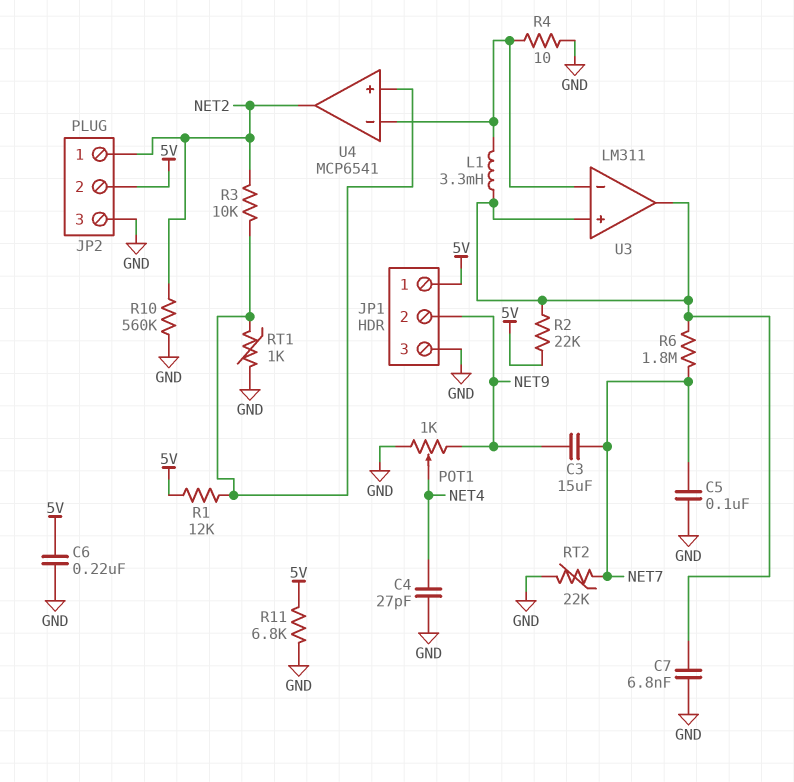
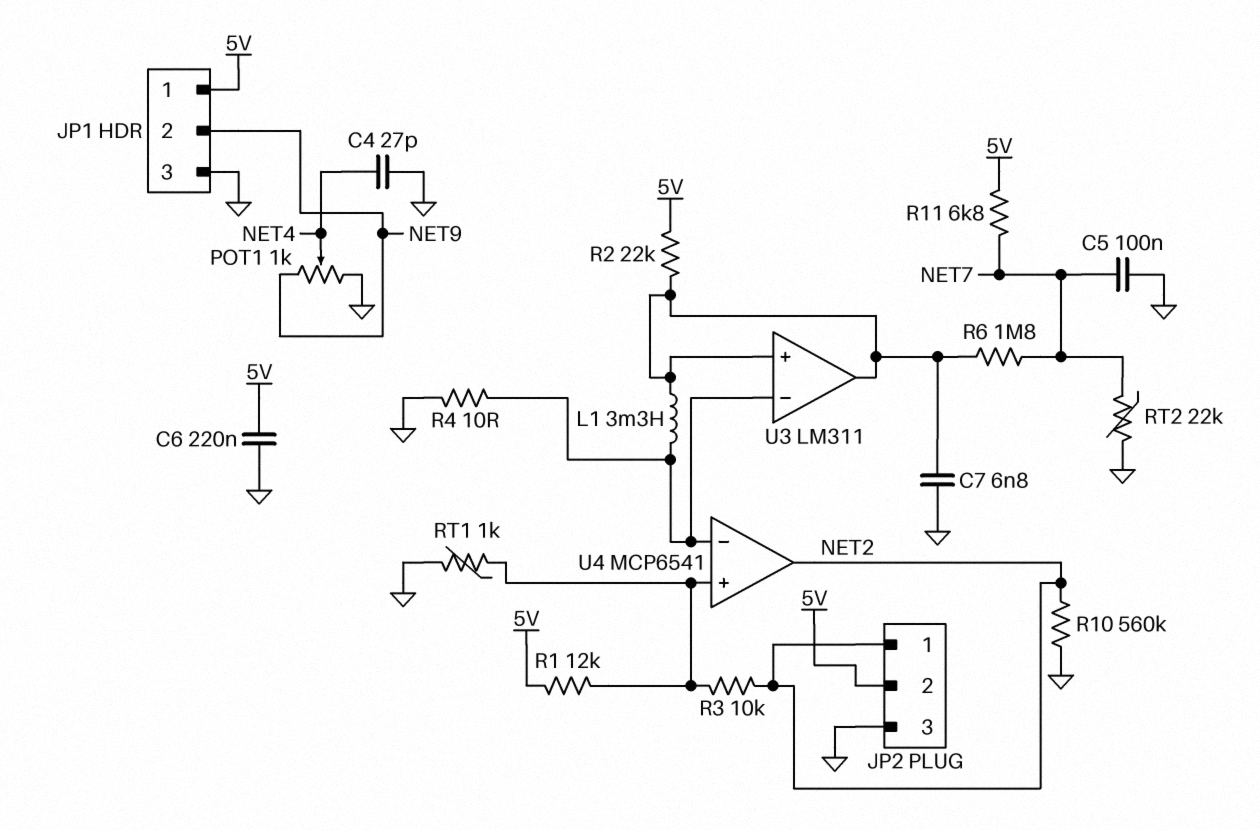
C3: 15uF (NET7, NET9) -> none
R11: 6.8k (5V, GND) -> 6.8k (5V, NET7)

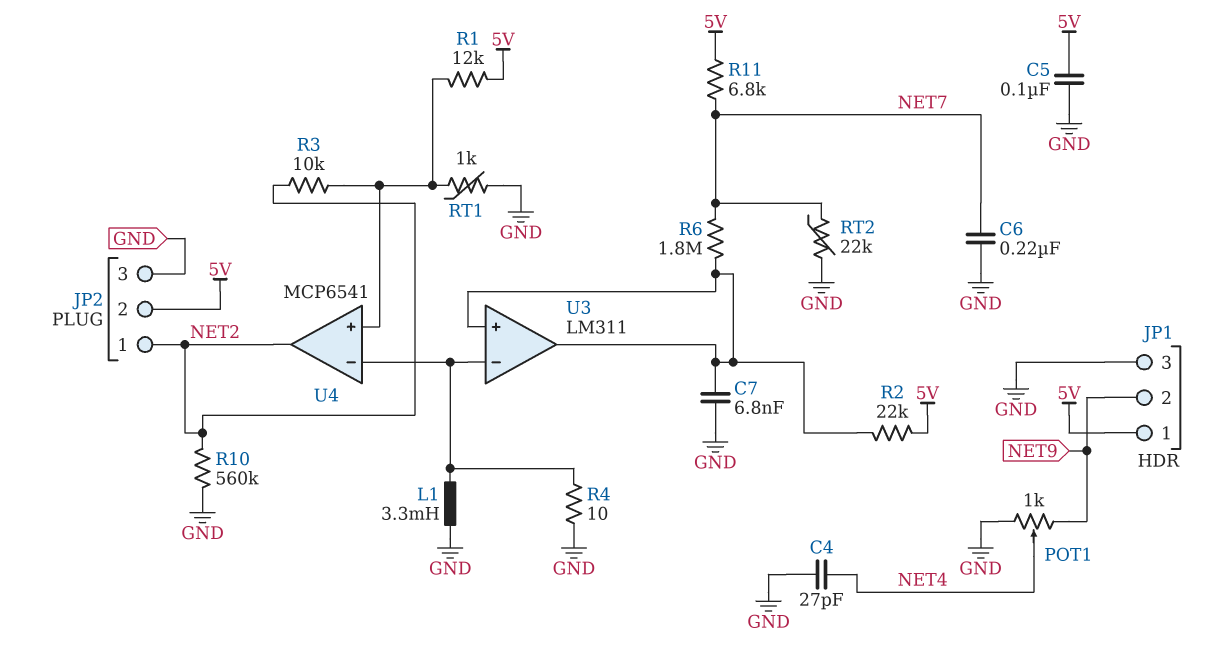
C5: 100nF (GND, NET7) -> 100nF (5V, GND)
C6: 220nF (5V, GND) -> 220nF (GND, NET7)
L1: 3.3mH (U3/in+, U3/in-) -> 3.3mH (GND, U3/in-)

